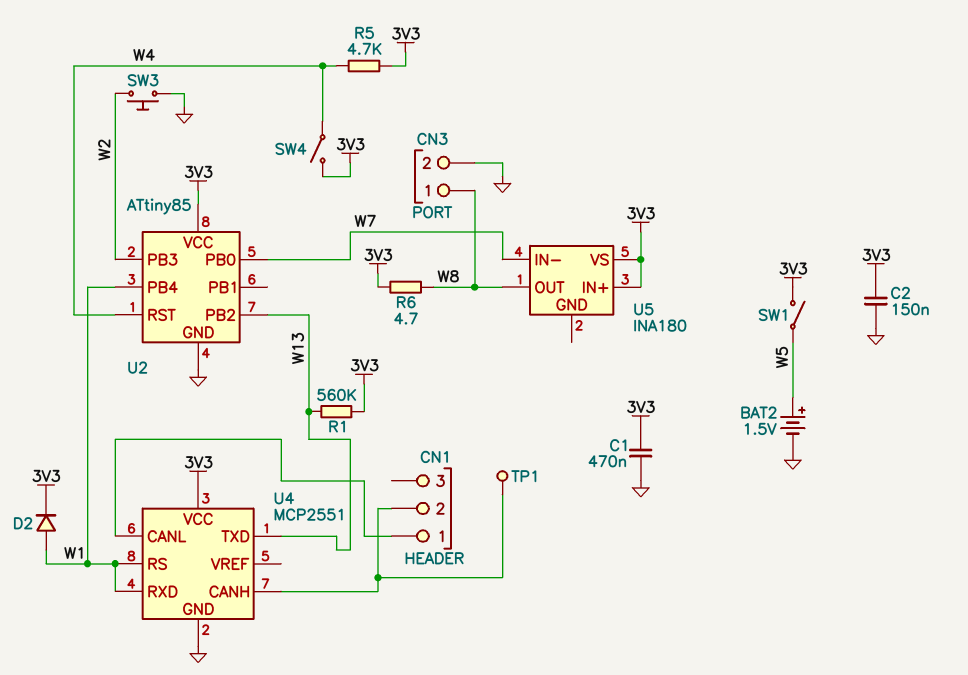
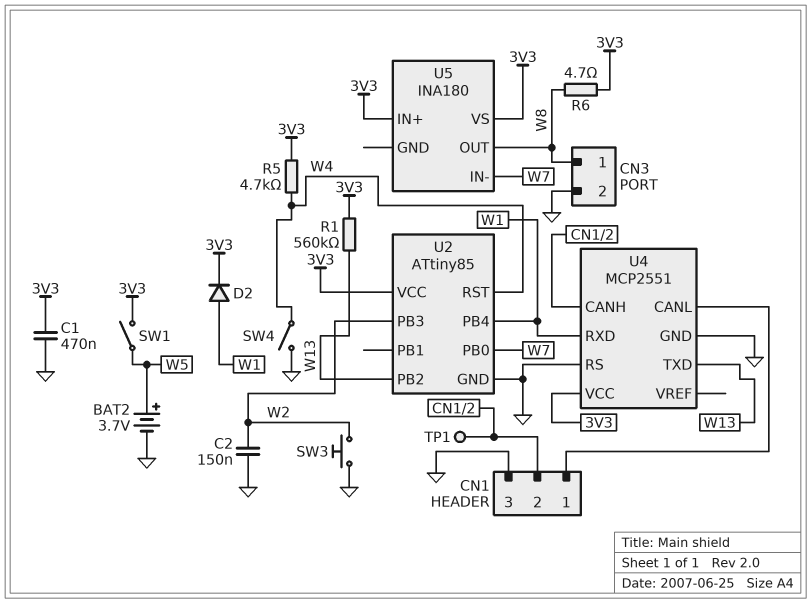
BAT2: 1.5V (plus W5, minus GND) -> 3.7V (plus W5, minus GND)
C2: 150nF (3V3, GND) -> 150nF (GND, W2)
CN1 pin 3: none -> GND
SW4: switch (3V3, W4) -> switch (GND, W4)
U4 pin RS: W1 -> GND

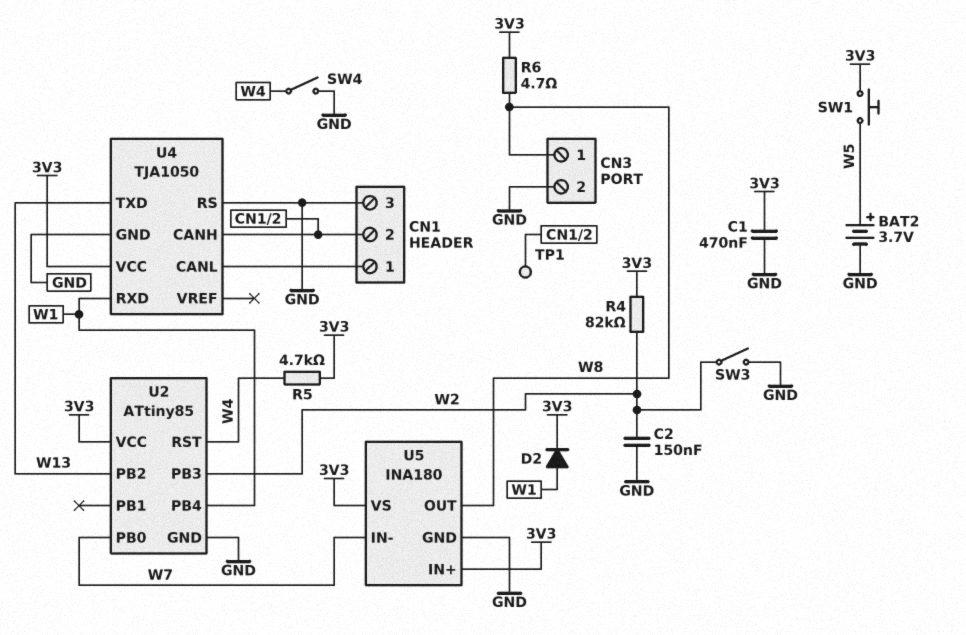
R1: 560k (3V3, W13) -> none
R4: none -> 82k (3V3, W2)
SW1: switch (3V3, W5) -> button (3V3, W5)
SW3: button (GND, W2) -> switch (GND, W2)
U4: MCP2551 -> TJA1050
U5 pin GND: none -> GND

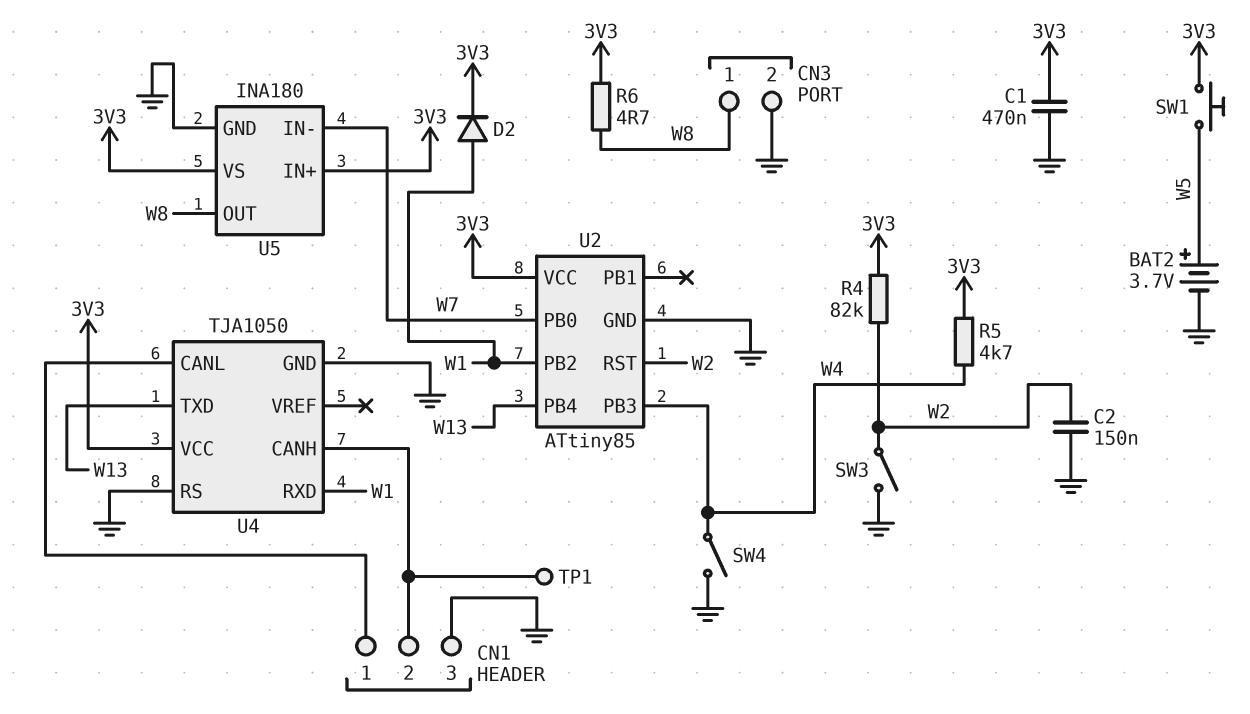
U2 pin PB2: W13 -> W1
U2 pin PB3: W2 -> W4
U2 pin PB4: W1 -> W13
U2 pin RST: W4 -> W2

